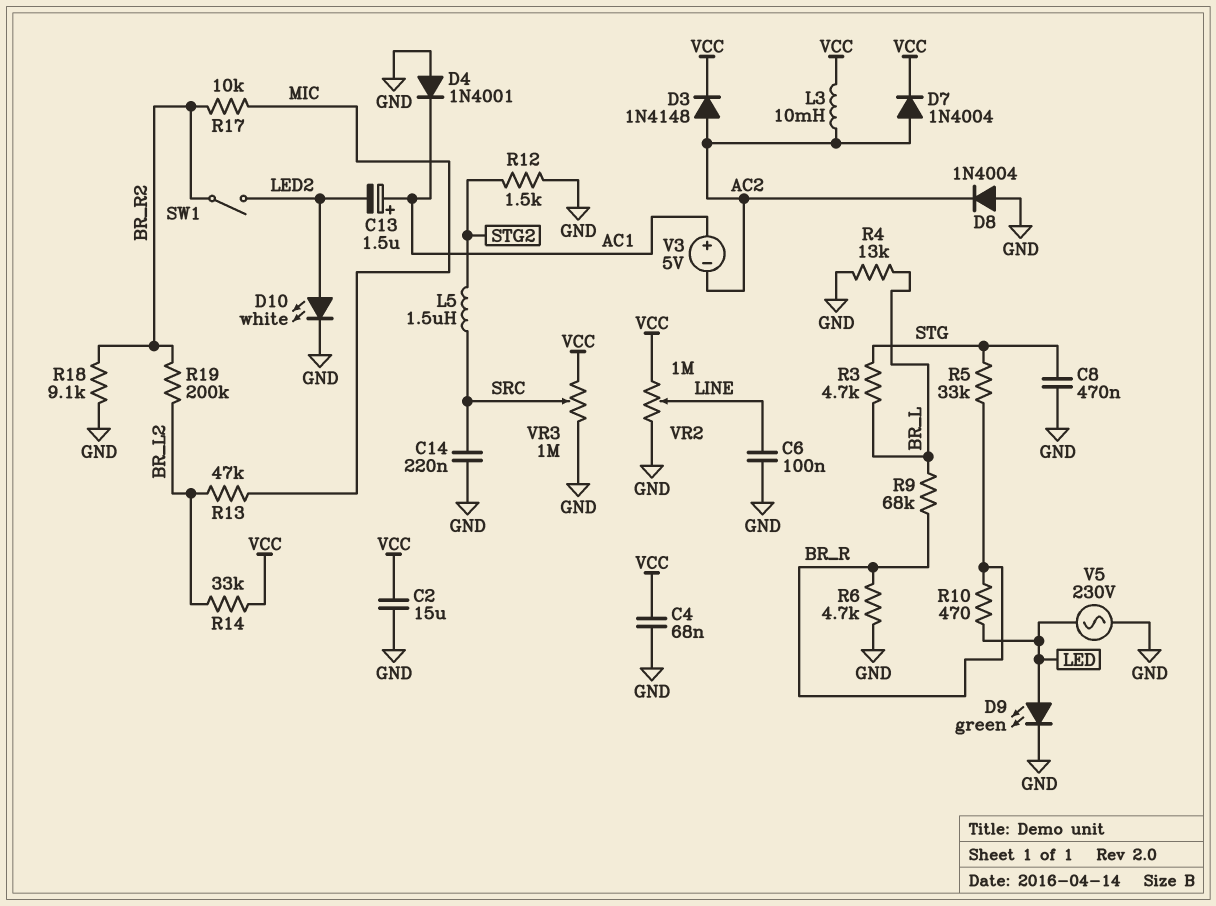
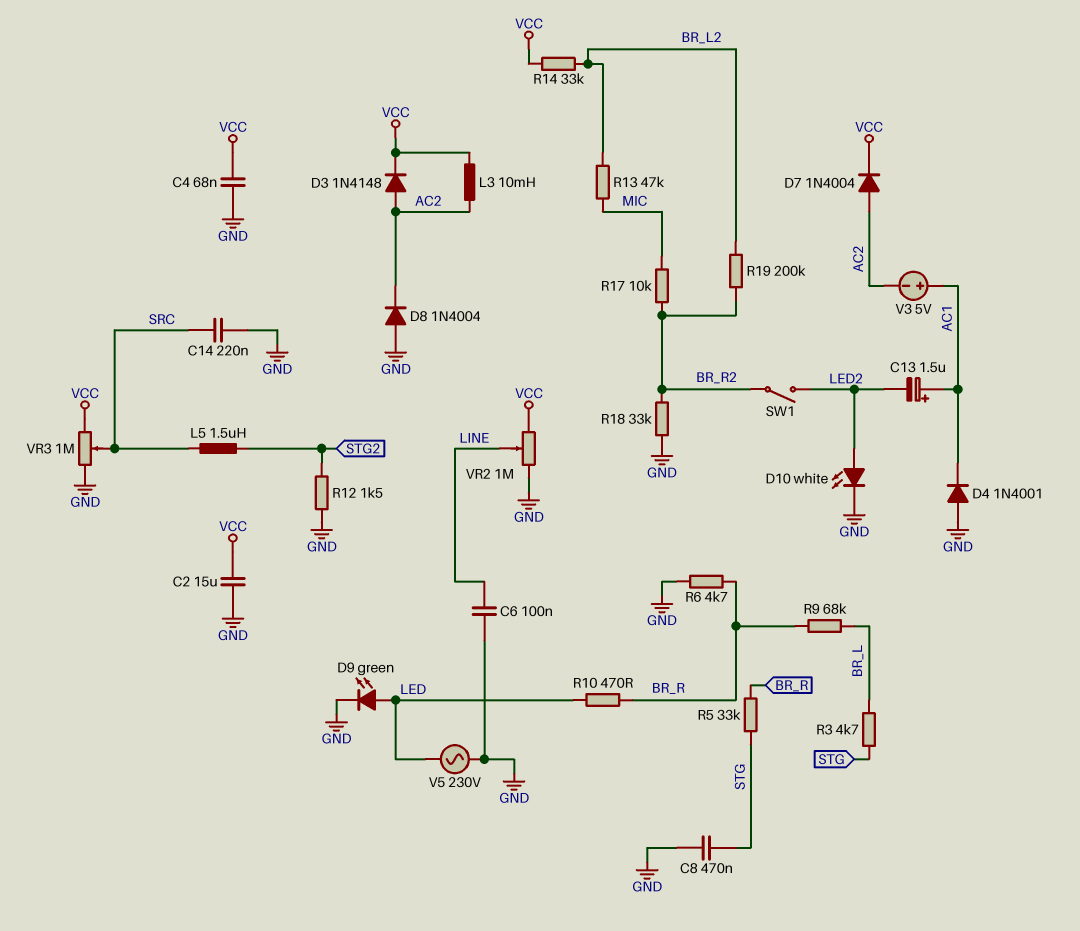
R4: 13k (BR_L, GND) -> none
R18: 9.1k (BR_R2, GND) -> 33k (BR_R2, GND)

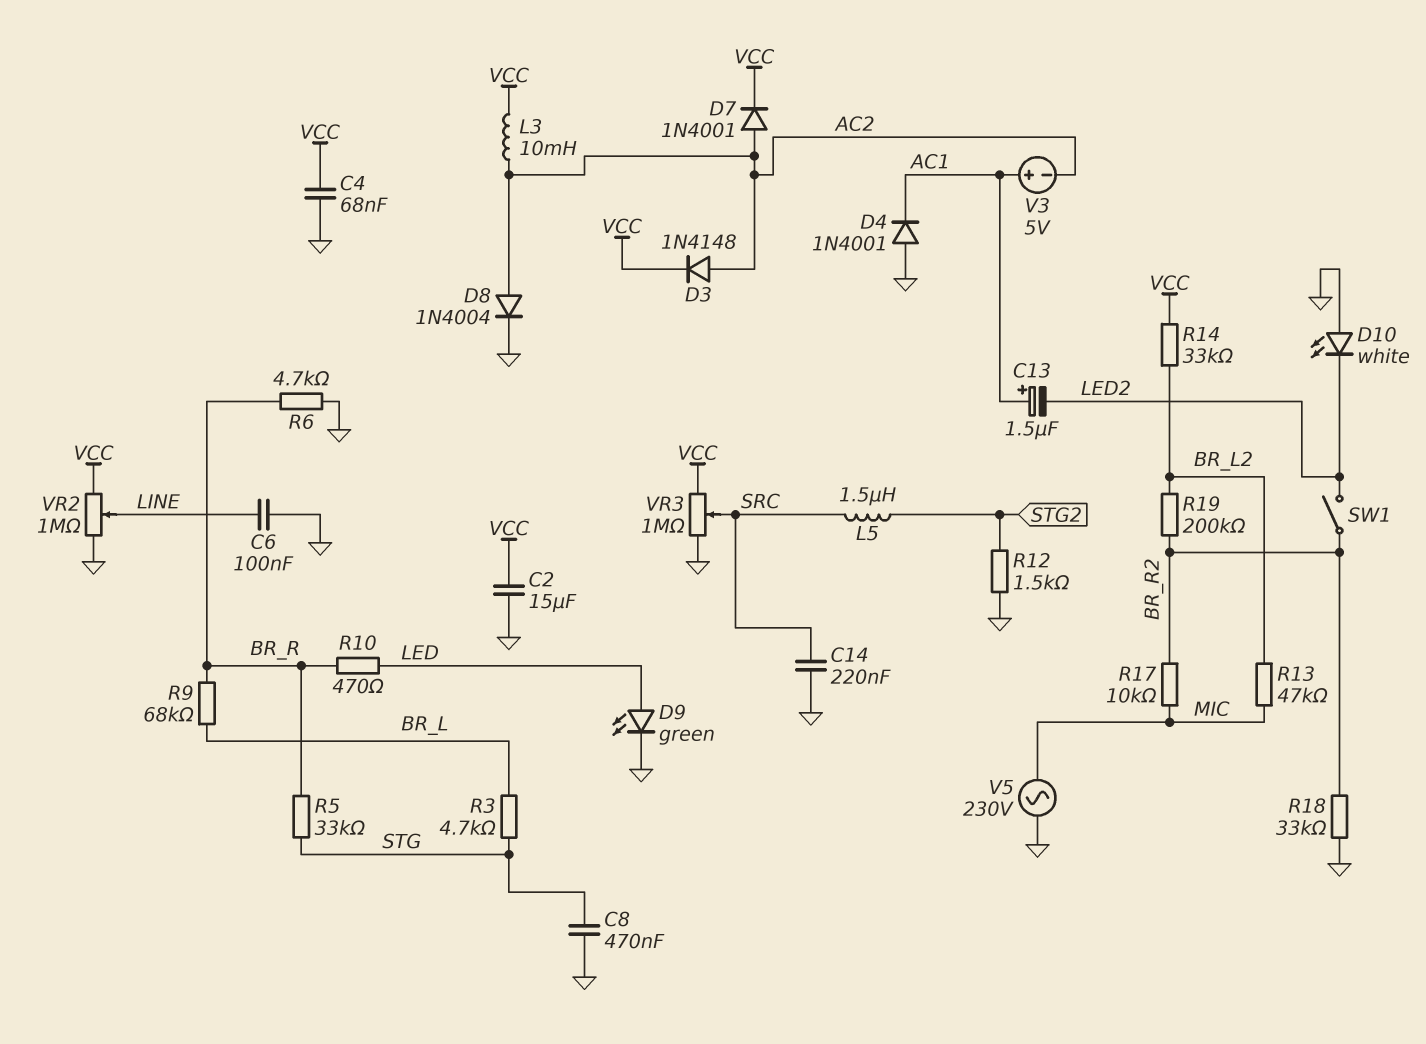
D7: diode 1N4004 (A AC2, K VCC) -> diode 1N4001 (A AC2, K VCC)
D8: diode 1N4004 (A GND, K AC2) -> diode 1N4004 (A AC2, K GND)
D10: LED white (A LED2, K GND) -> LED white (A GND, K LED2)
V5: AC 230V (GND, LED) -> AC 230V (GND, MIC)

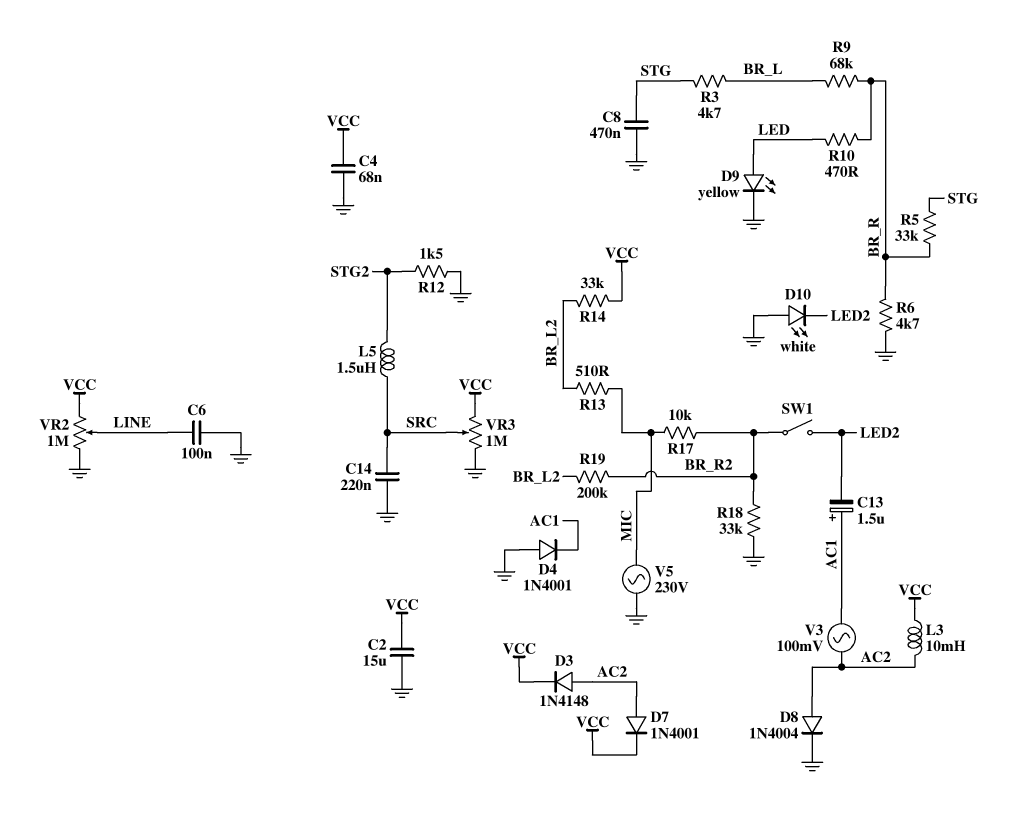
D9: LED green (A LED, K GND) -> LED yellow (A LED, K GND)
R13: 47k (BR_L2, MIC) -> 510 (BR_L2, MIC)
V3: 5V (plus AC1, minus AC2) -> AC 100mV (AC1, AC2)

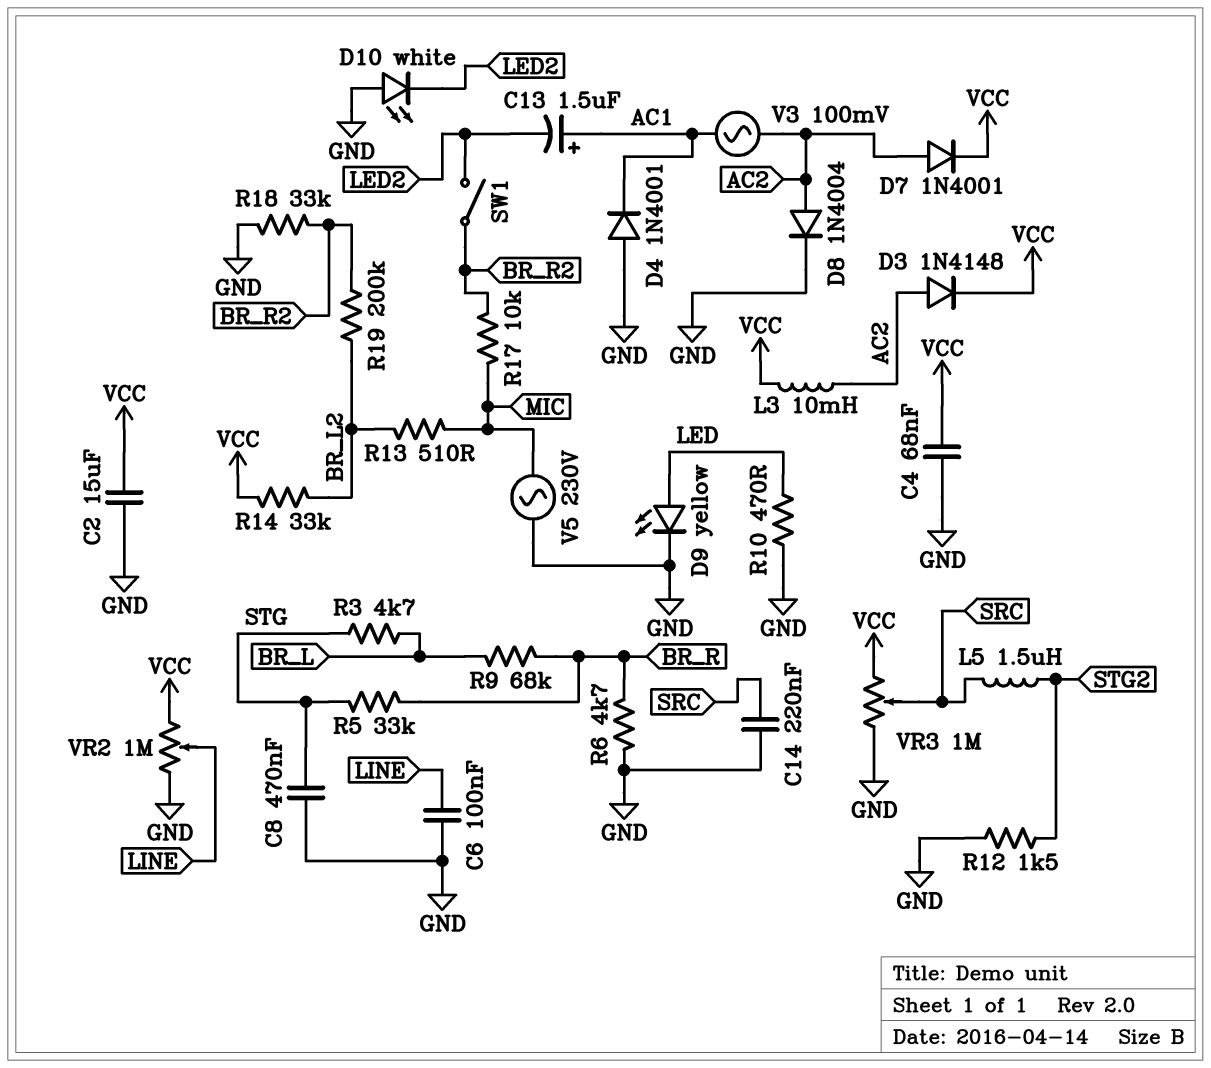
R10: 470 (BR_R, LED) -> 470 (GND, LED)

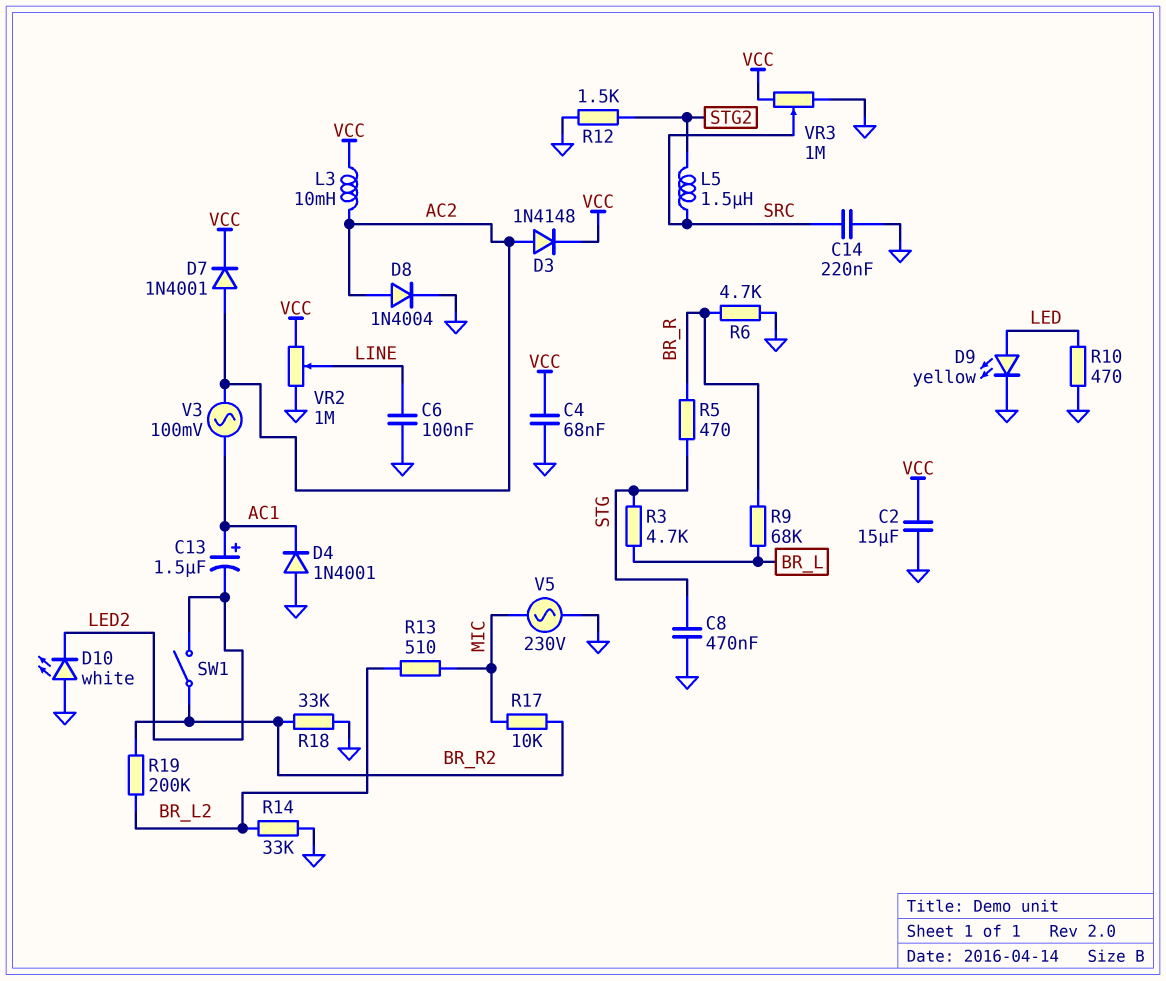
R5: 33k (BR_R, STG) -> 470 (BR_R, STG)
R14: 33k (BR_L2, VCC) -> 33k (BR_L2, GND)

